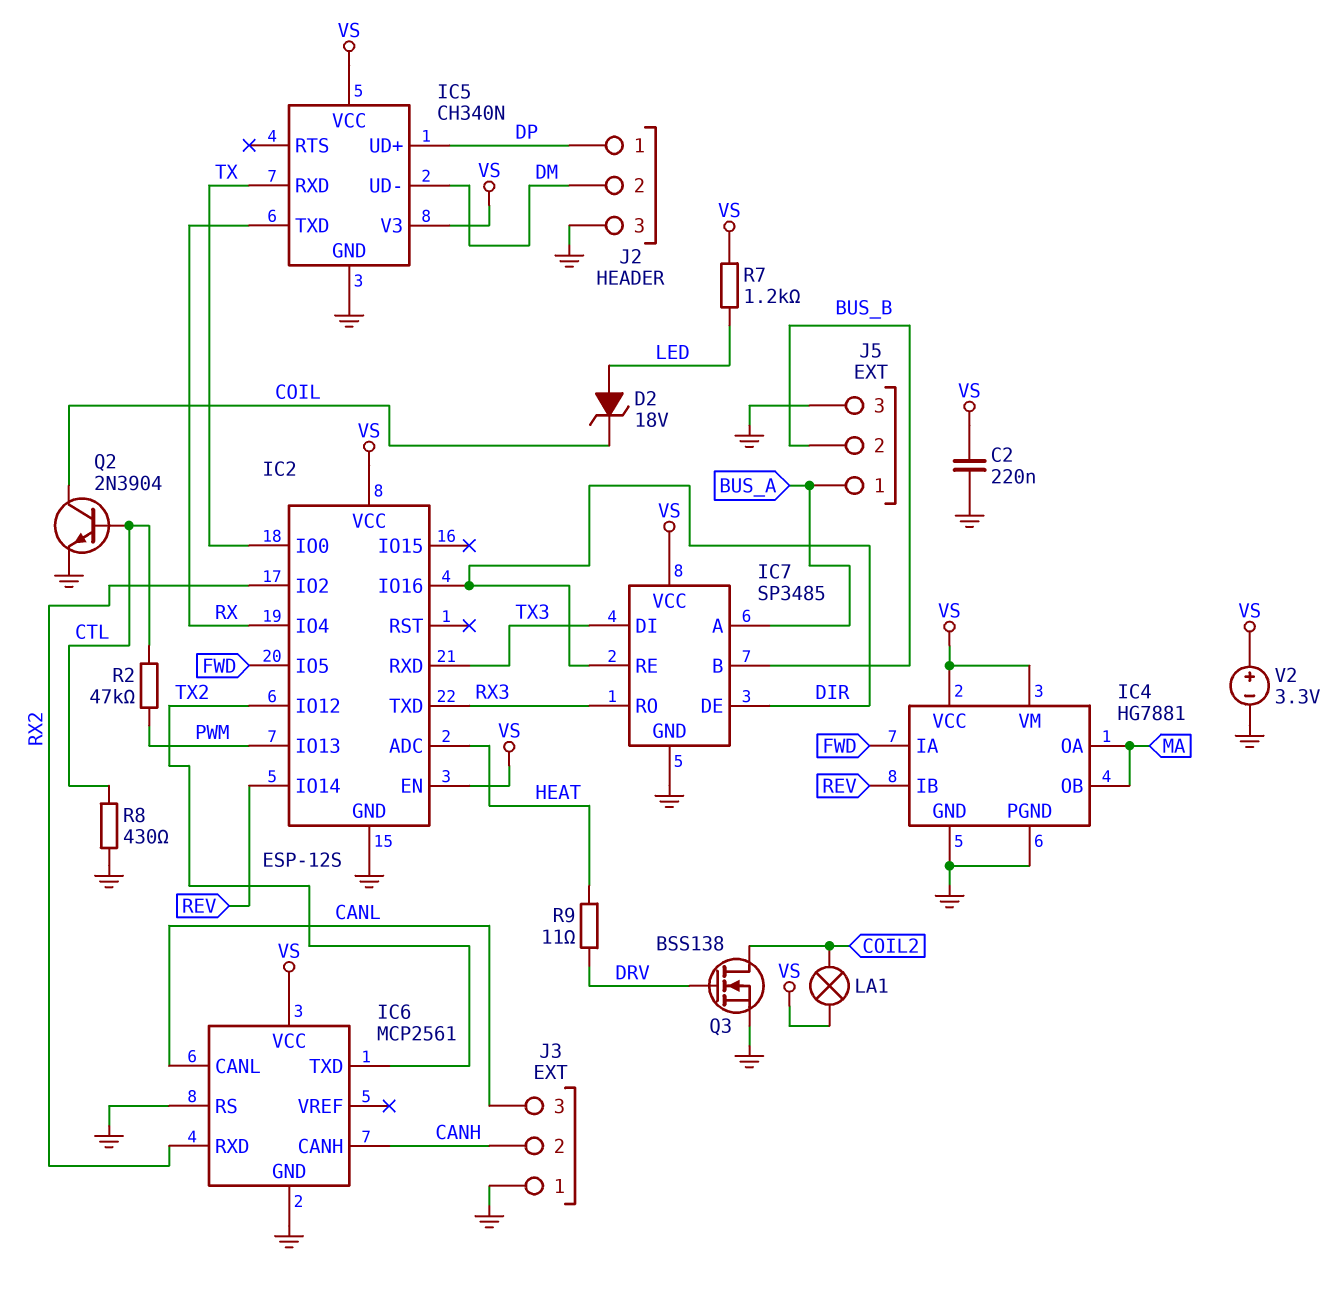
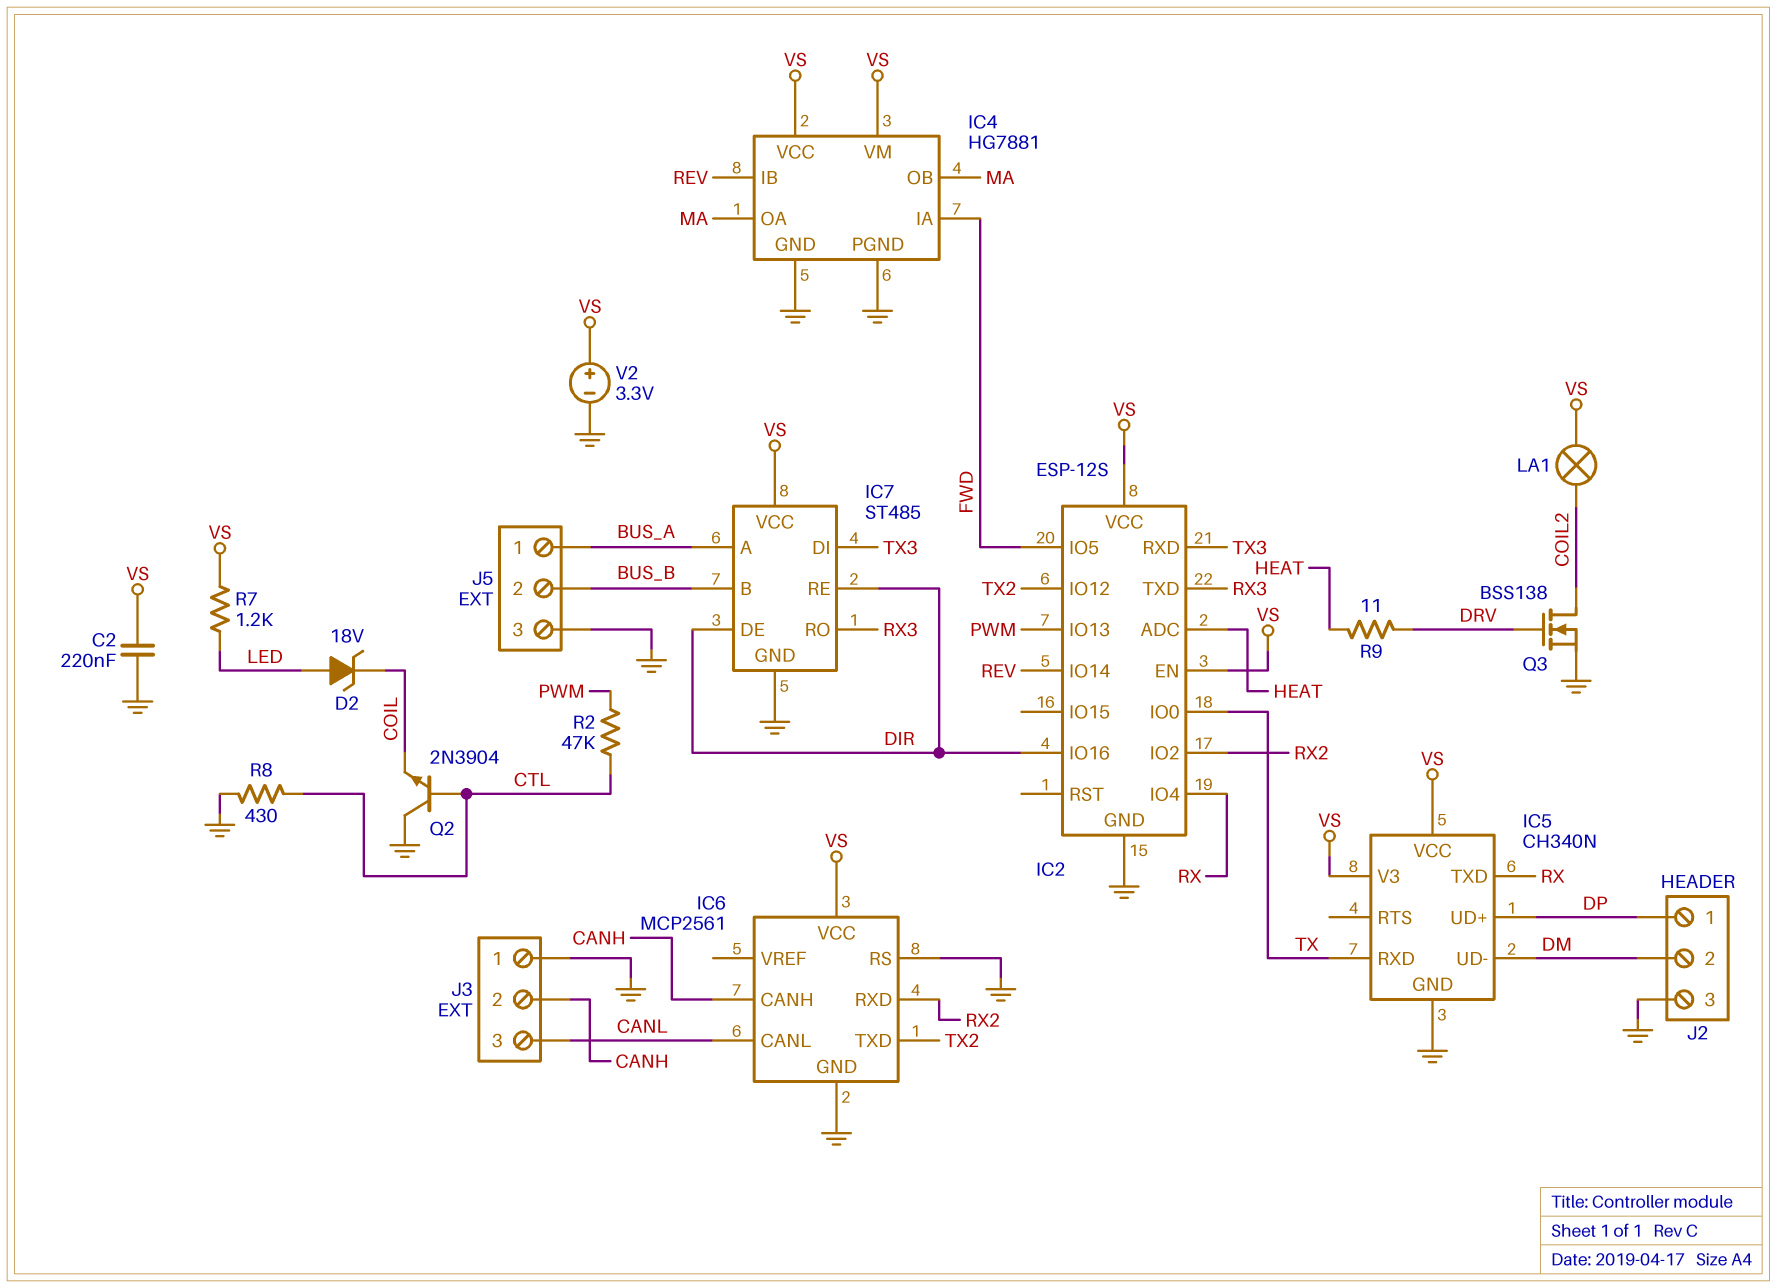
IC7: SP3485 -> ST485
Q2: NPN 2N3904 (B CTL, C COIL, E GND) -> NPN 2N3904 (B CTL, C GND, E COIL)

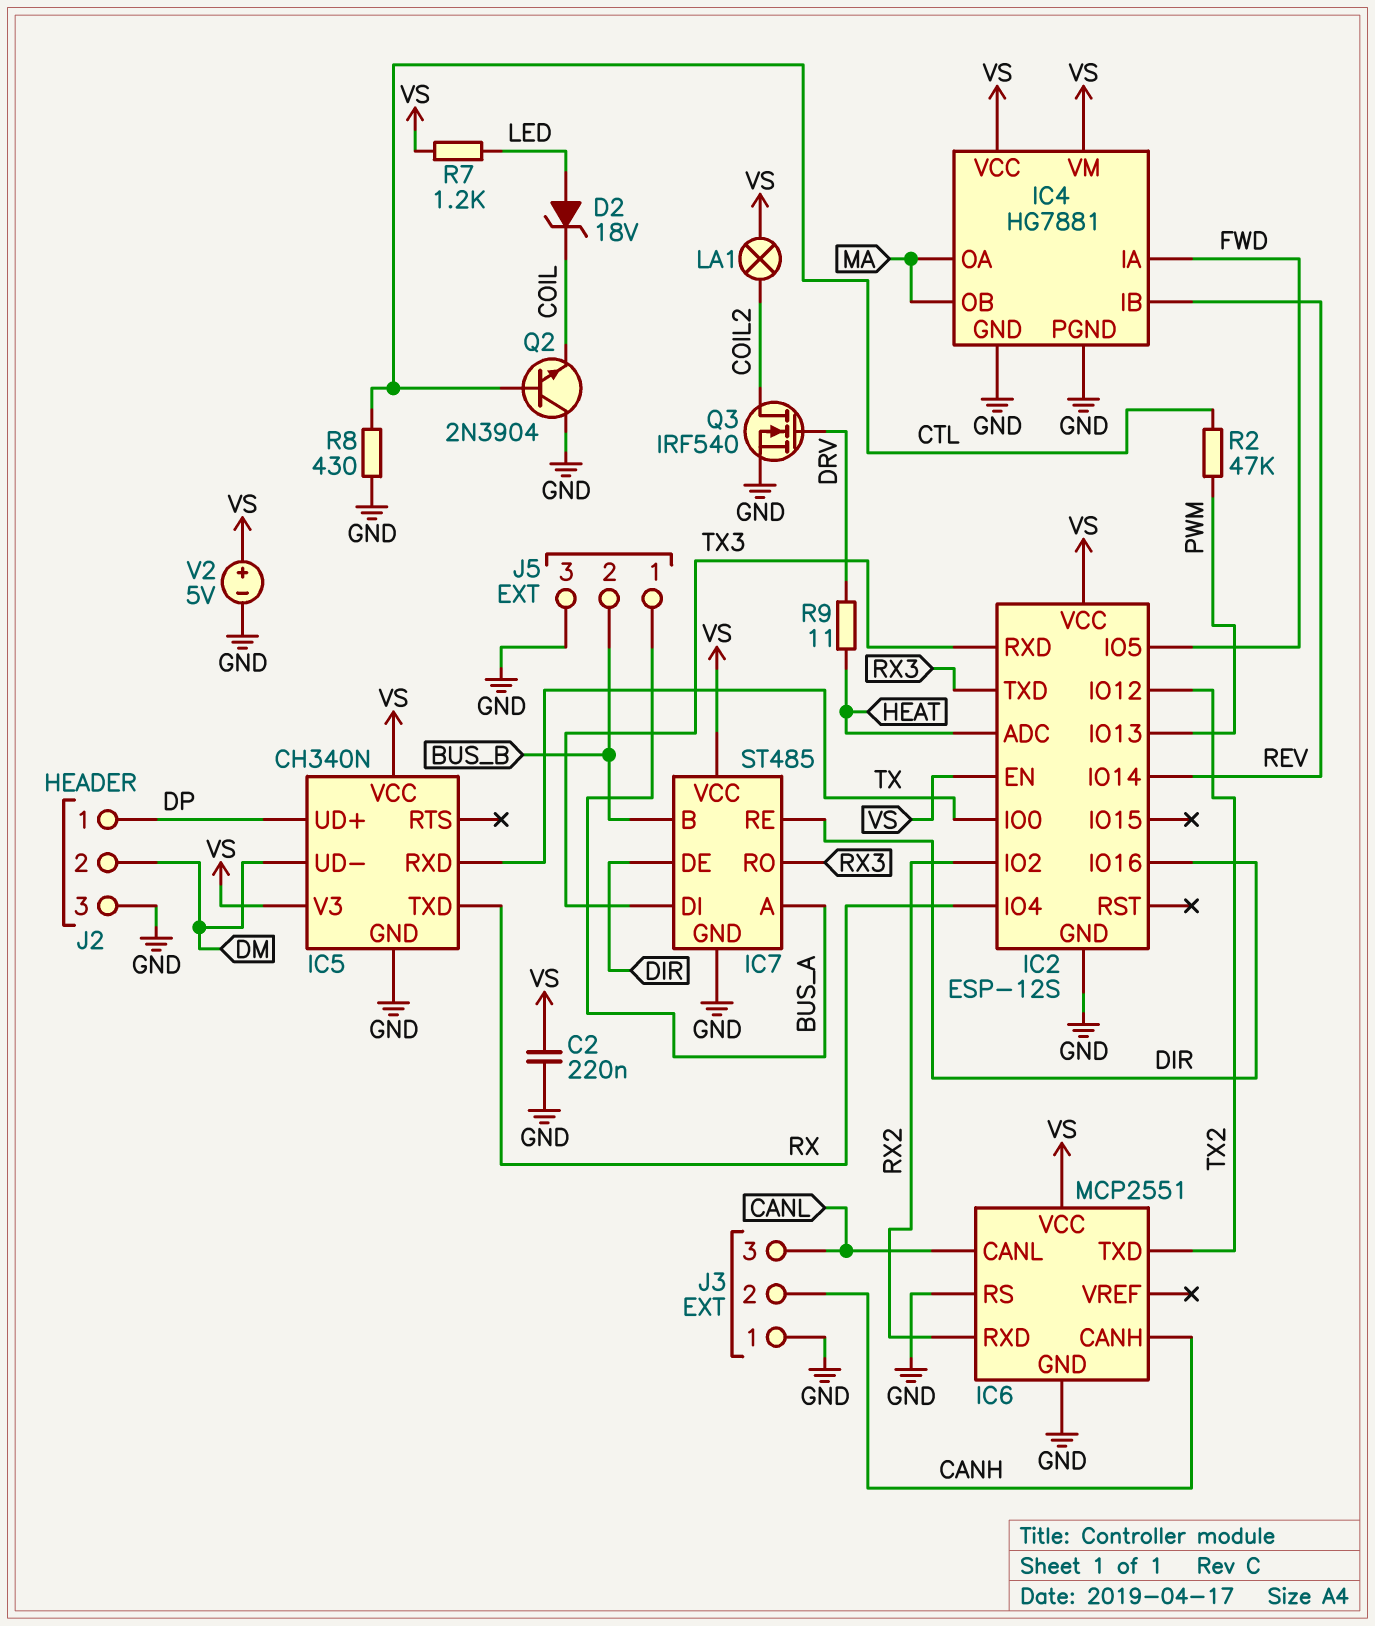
IC6: MCP2561 -> MCP2551
Q3: NMOS BSS138 (G DRV, D COIL2, S GND) -> NMOS IRF540 (G DRV, D COIL2, S GND)
V2: 3.3V (plus VS, minus GND) -> 5V (plus VS, minus GND)

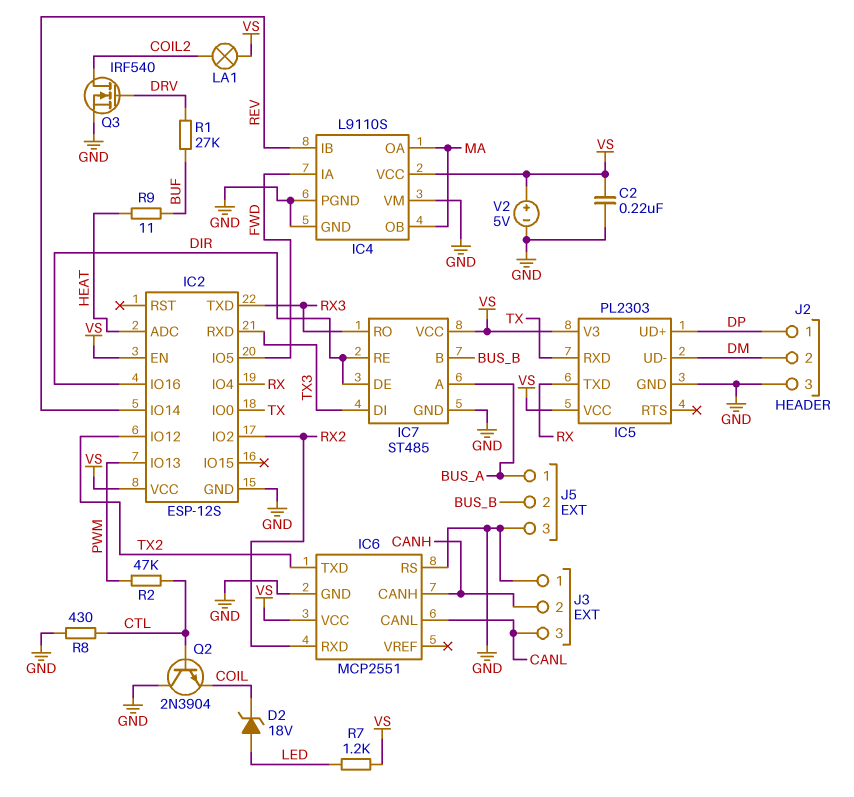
IC4: HG7881 -> L9110S
IC4 pin VM: VS -> GND
IC5: CH340N -> PL2303
R1: none -> 27k (BUF, DRV)
R9: 11 (DRV, HEAT) -> 11 (BUF, HEAT)

